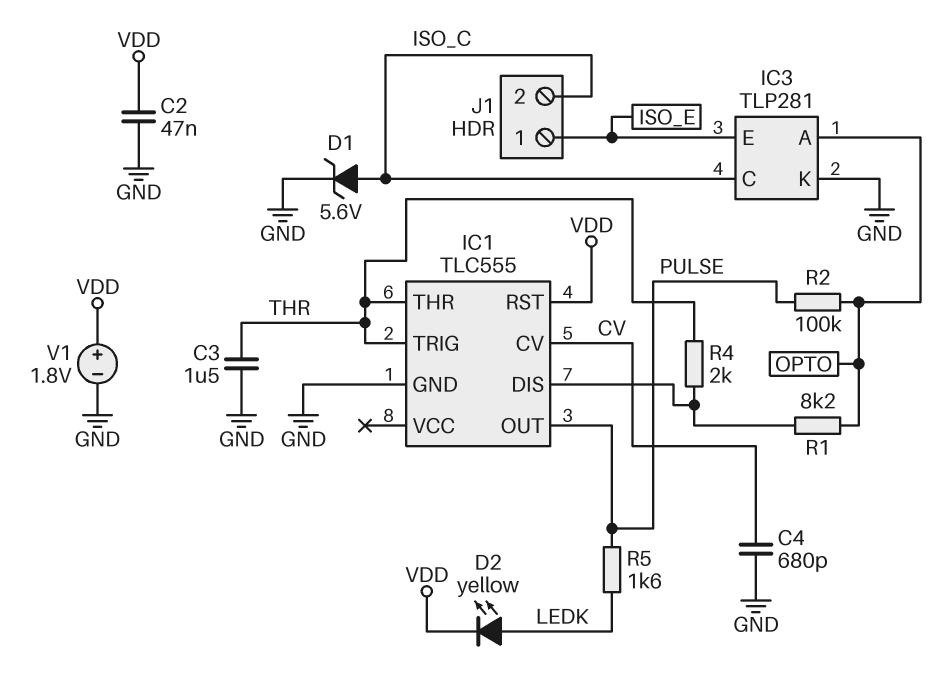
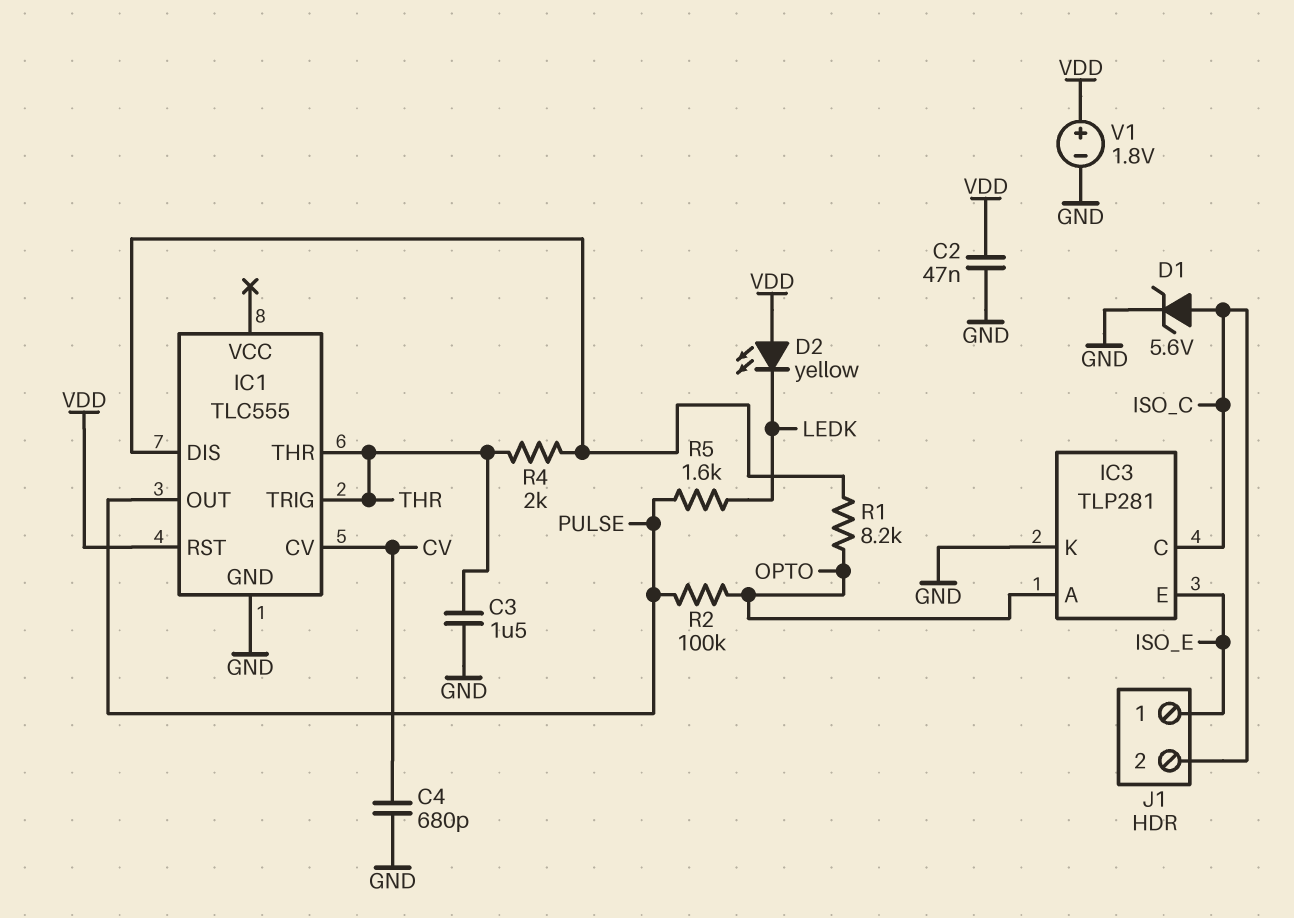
D2: LED yellow (A LEDK, K VDD) -> LED yellow (A VDD, K LEDK)

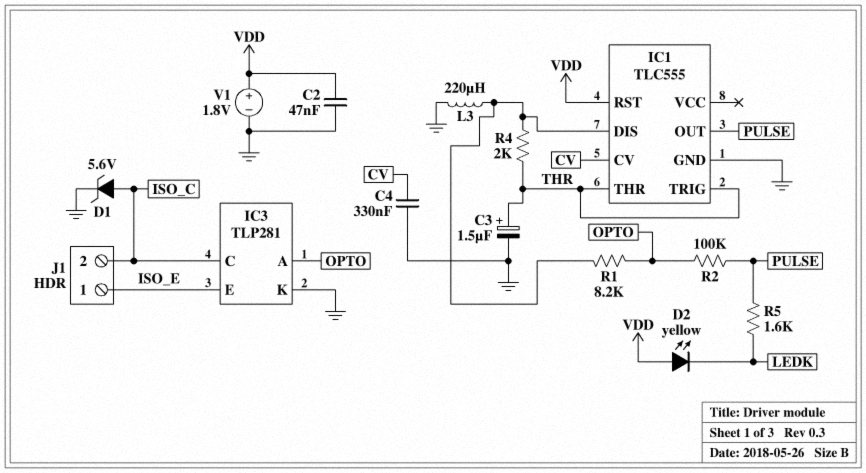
C3: 1.5uF (GND, THR) -> 1.5uF (plus THR, minus GND)
C4: 680pF (CV, GND) -> 330nF (CV, GND)
L3: none -> 220uH (GND, IC1/DIS)

